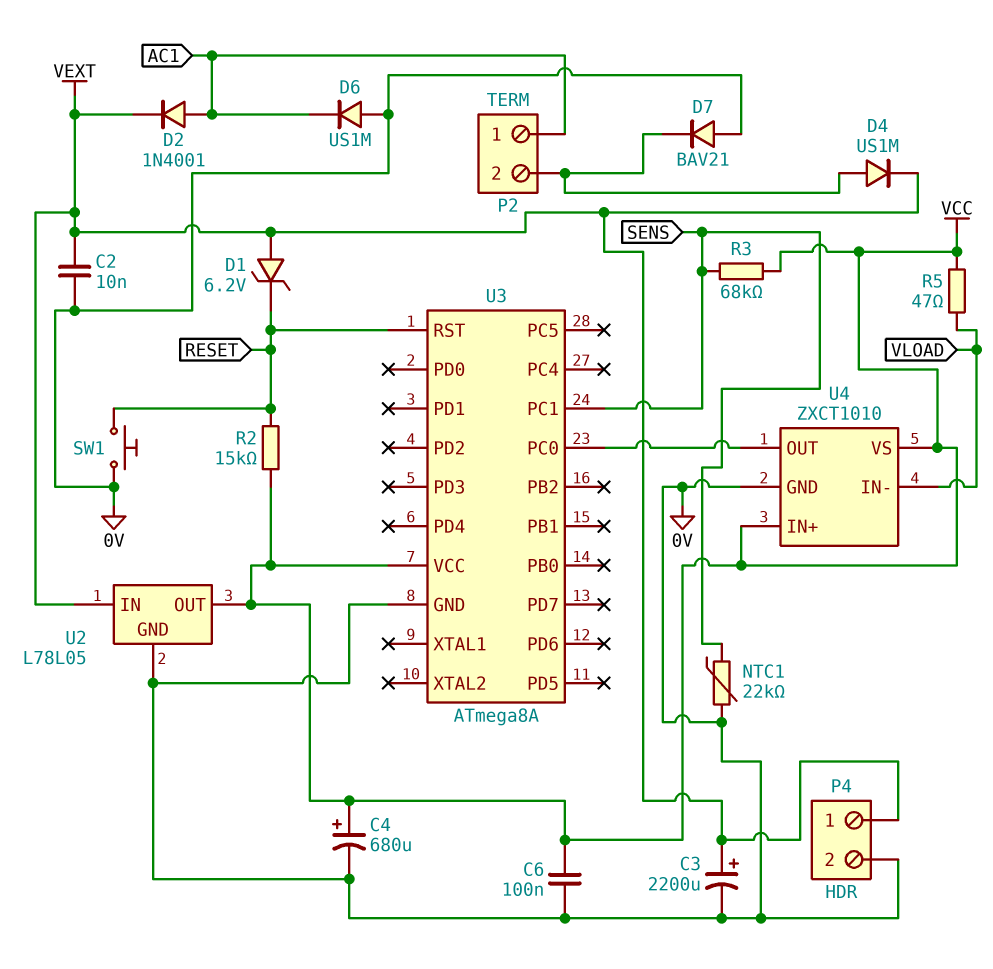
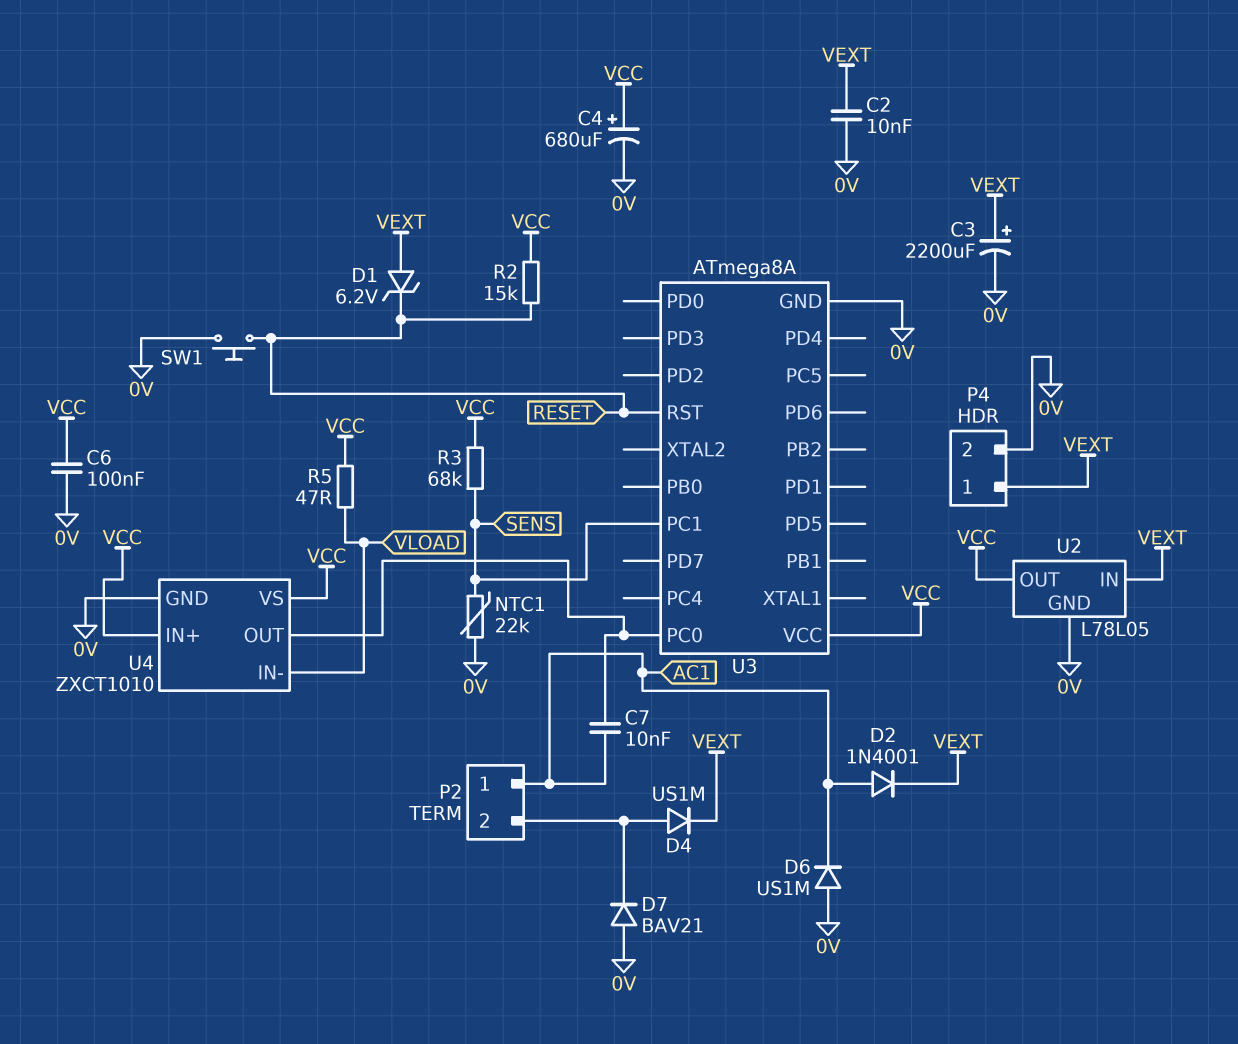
C7: none -> 10nF (AC1, U3/PC0)

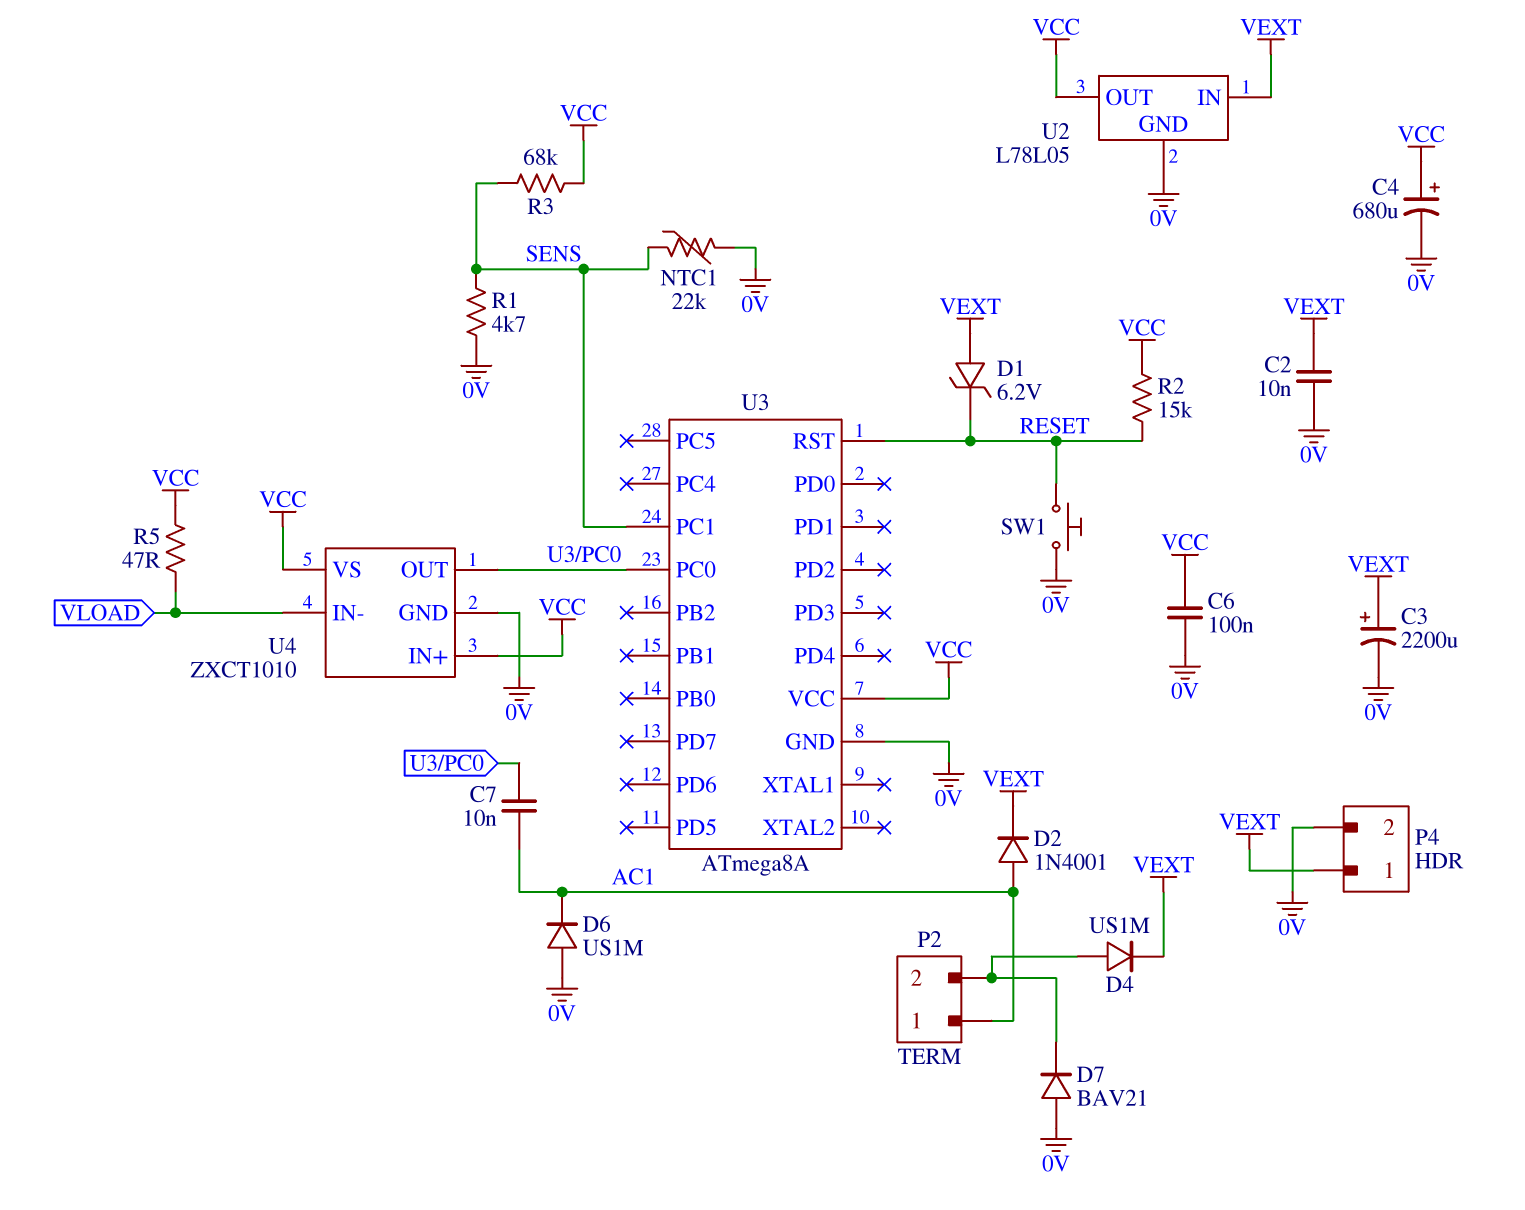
R1: none -> 4.7k (0V, SENS)

